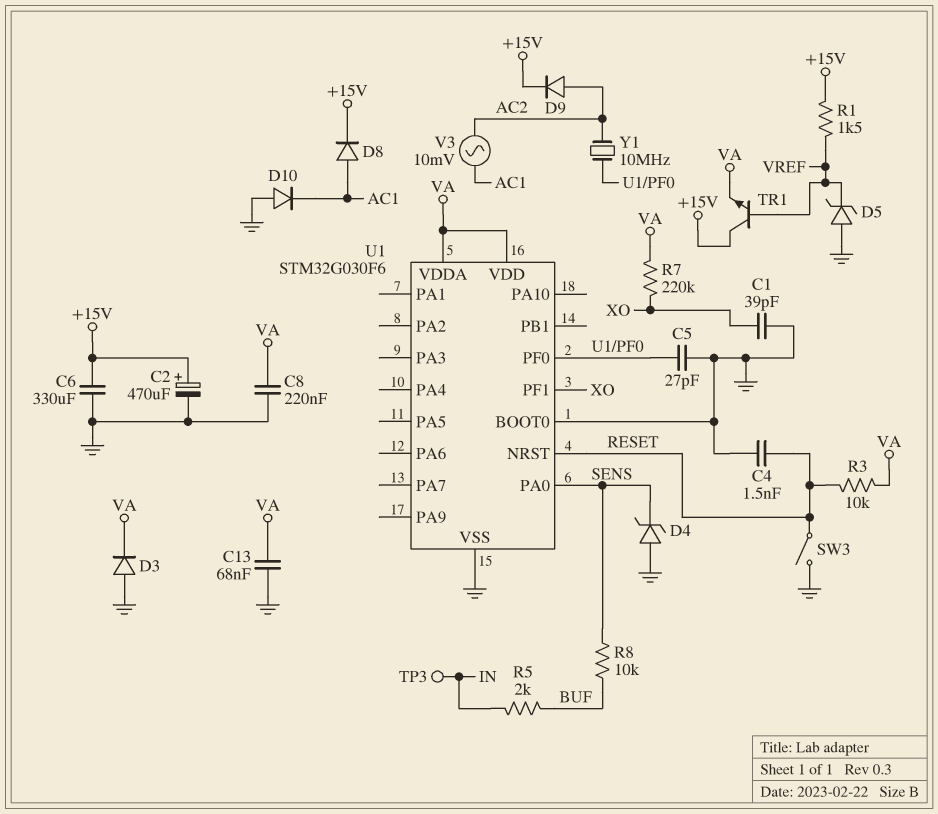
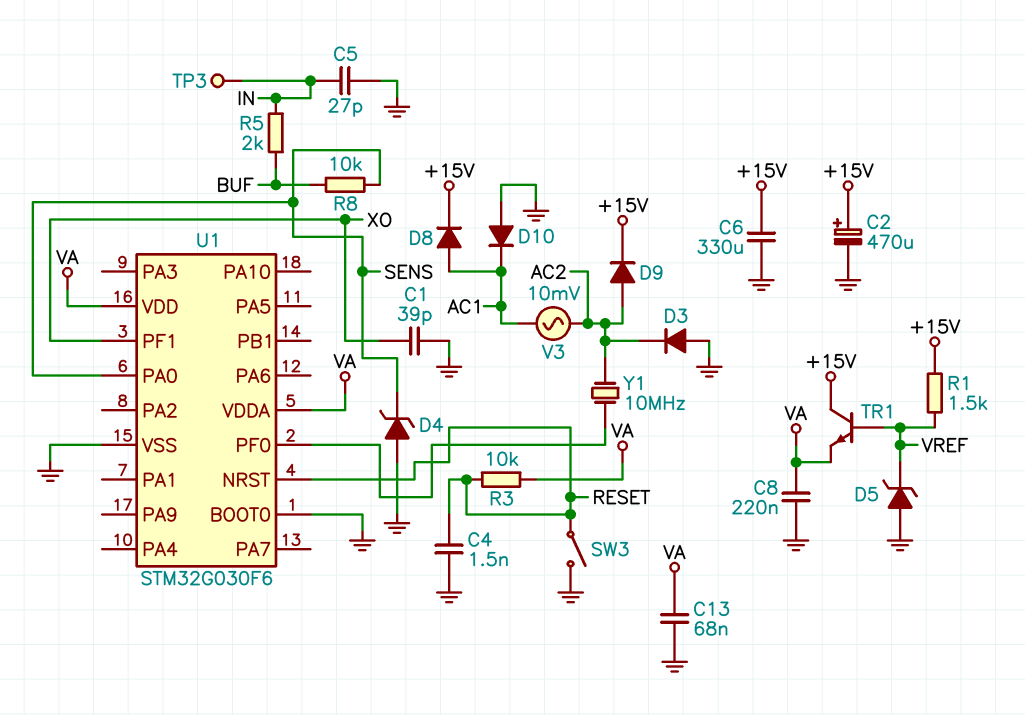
C5: 27pF (GND, U1/PF0) -> 27pF (GND, IN)
D3: diode (A GND, K VA) -> diode (A GND, K AC2)
R7: 220k (VA, XO) -> none

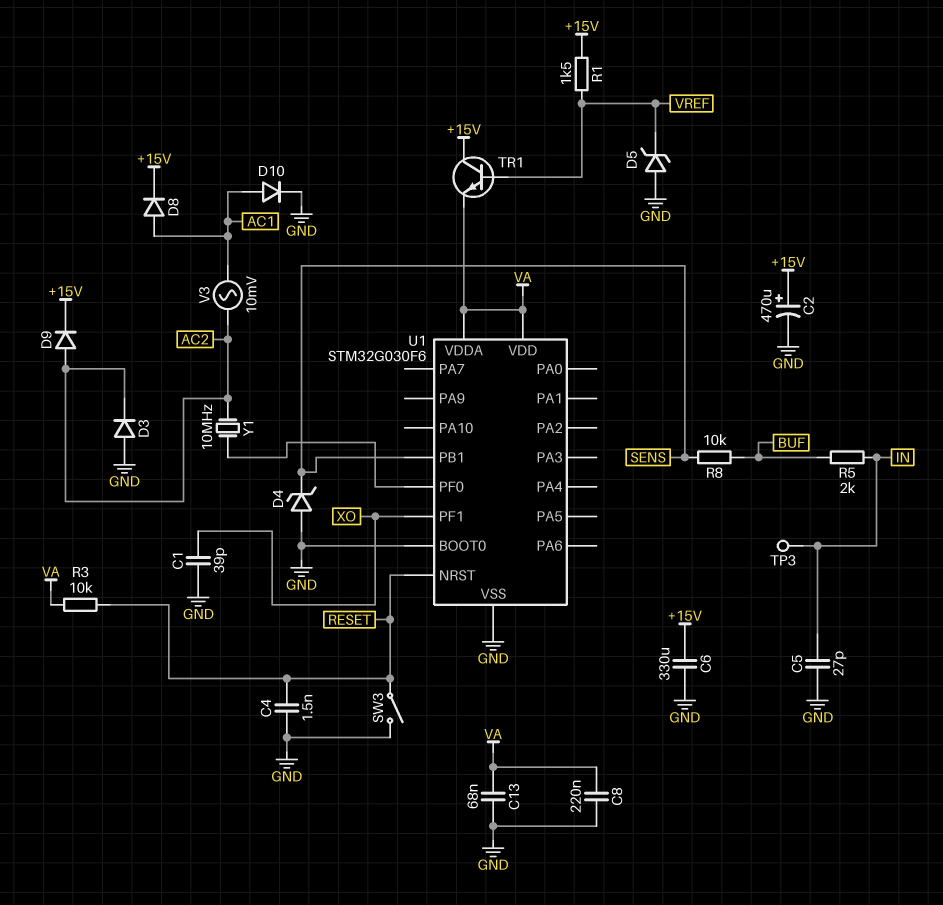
D10: diode (A GND, K AC1) -> diode (A AC1, K GND)
U1 pin PA0: SENS -> none
U1 pin PB1: none -> SENS

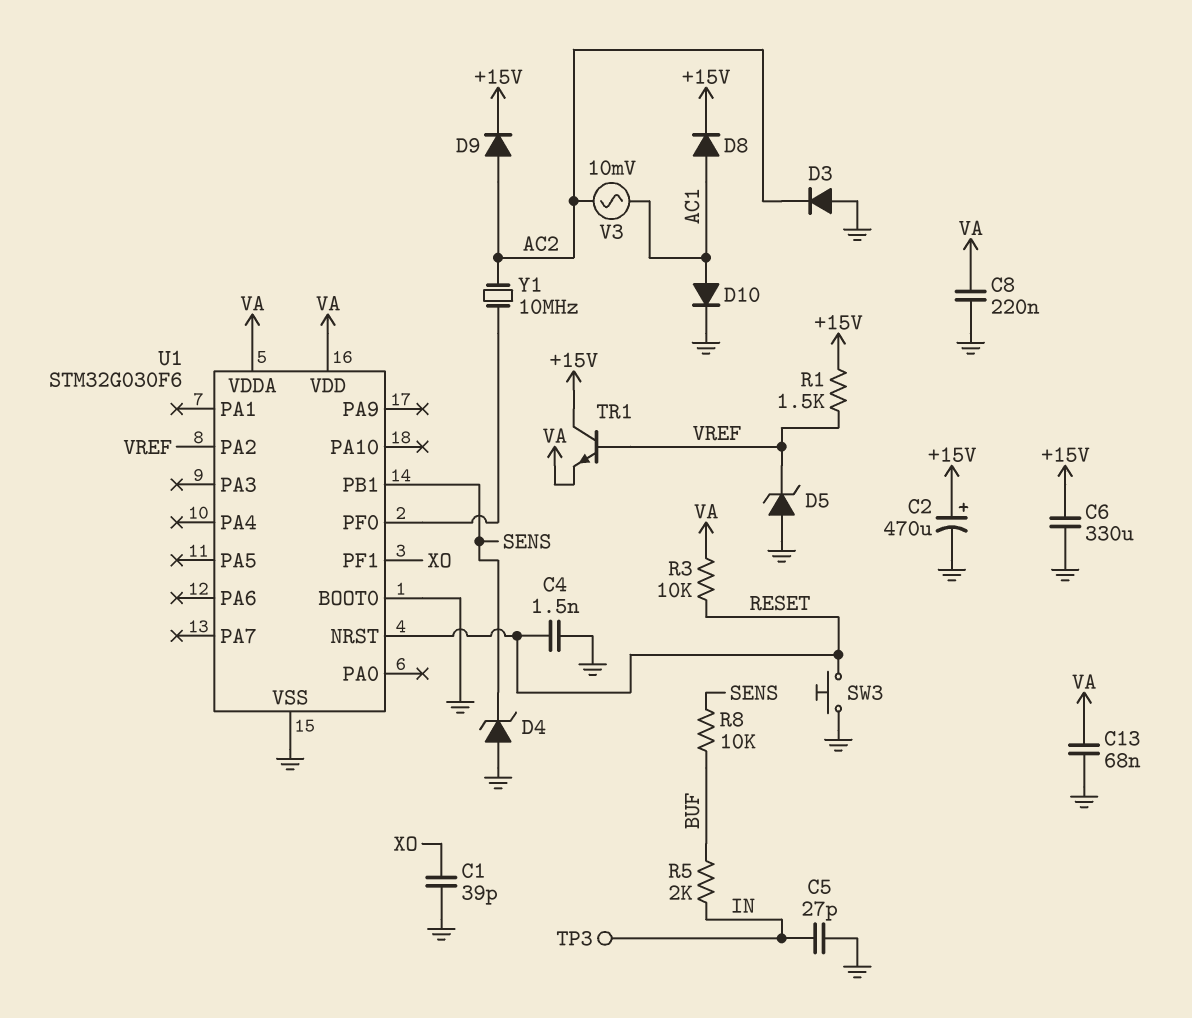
SW3: switch (GND, RESET) -> button (GND, RESET)
U1 pin PA2: none -> VREF

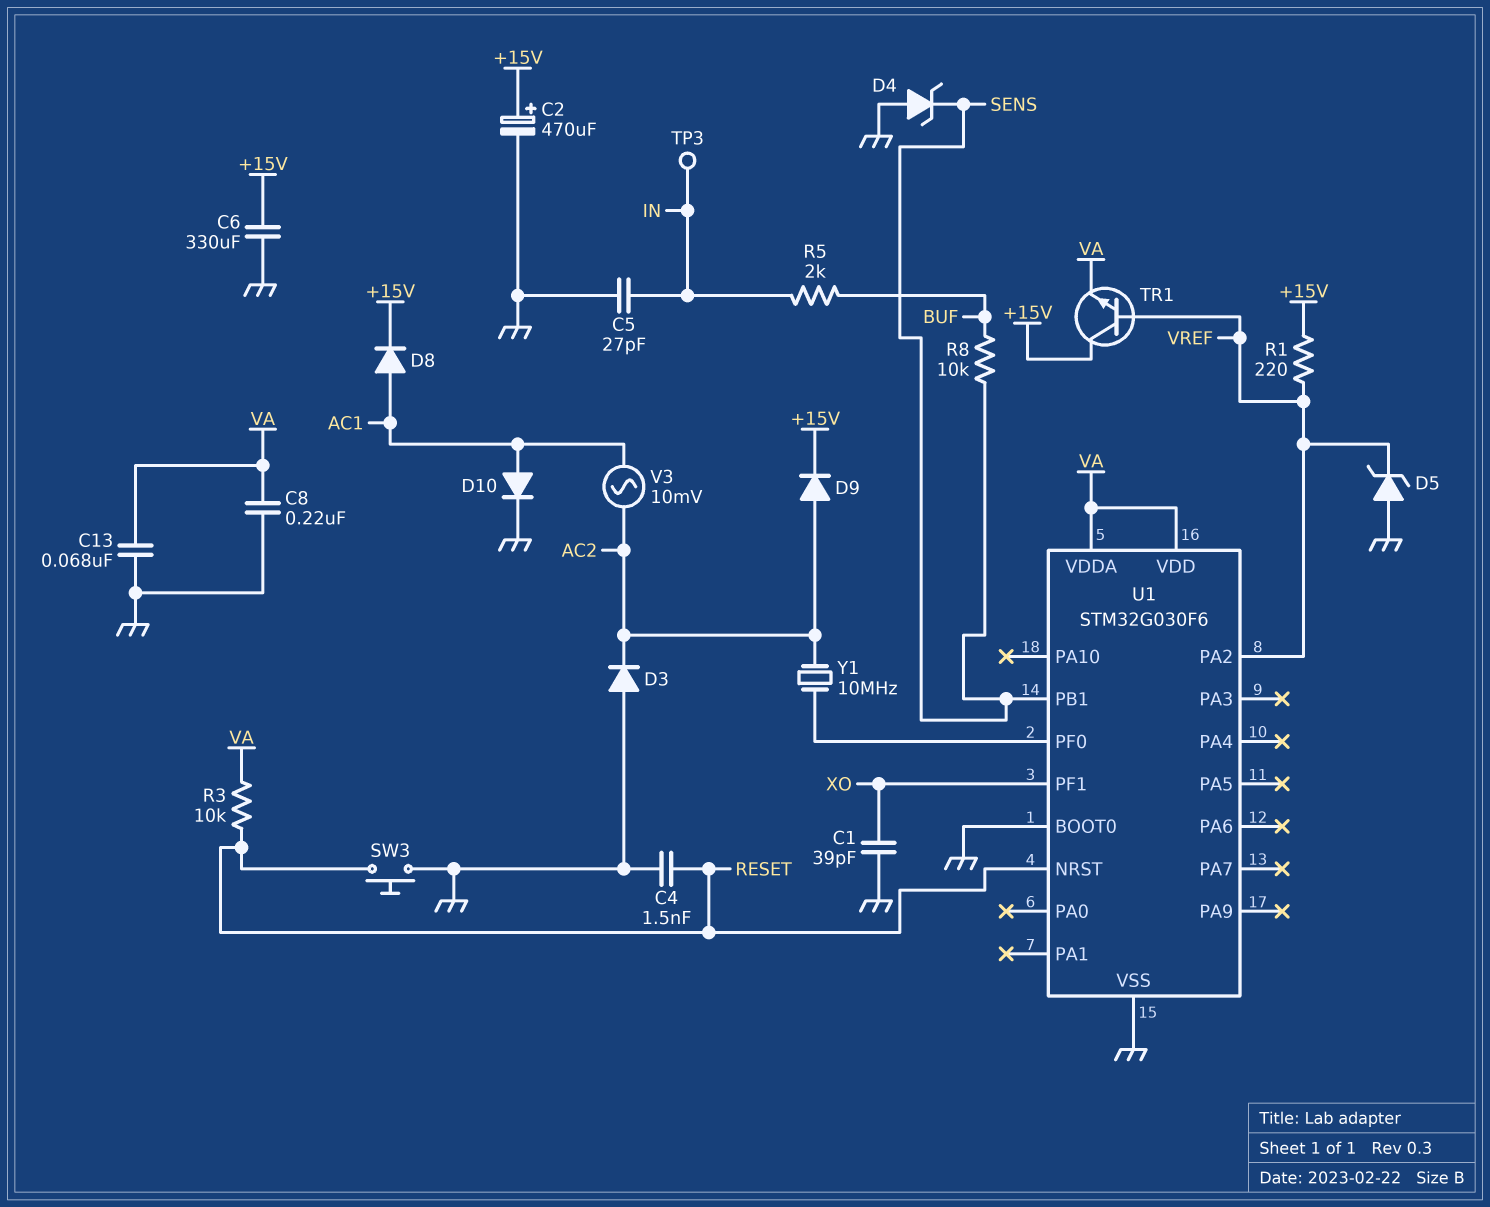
R1: 1.5k (+15V, VREF) -> 220 (+15V, VREF)

